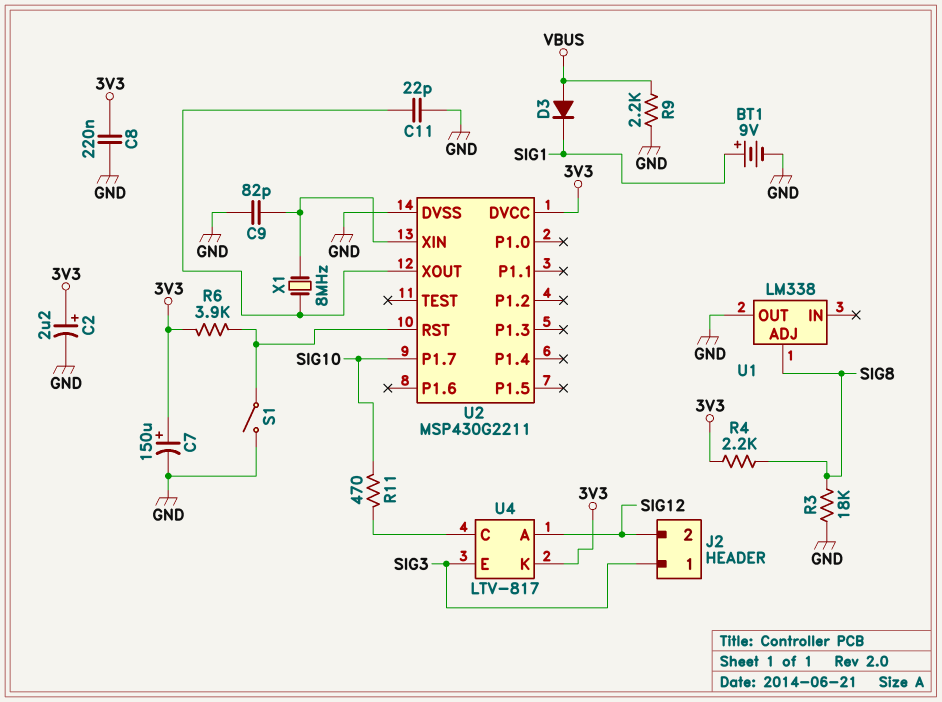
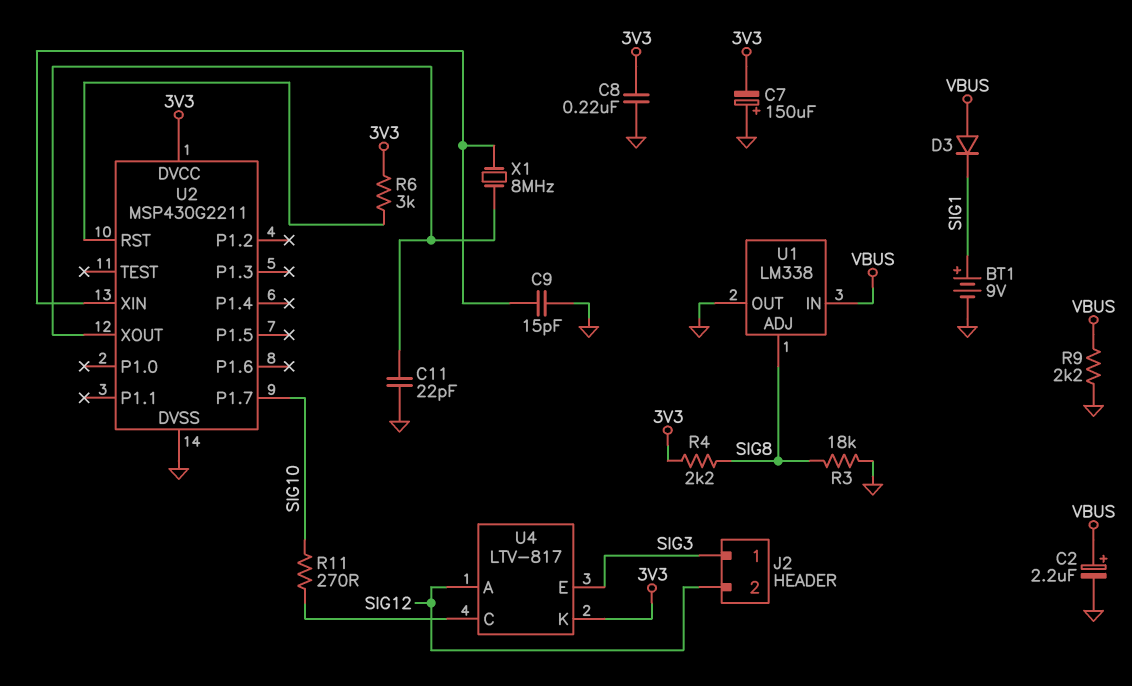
C2: 2.2uF (plus 3V3, minus GND) -> 2.2uF (plus VBUS, minus GND)
C7: 150uF (plus 3V3, minus GND) -> 150uF (plus GND, minus 3V3)
C9: 82pF (GND, U2/XIN) -> 15pF (GND, U2/XIN)
R6: 3.9k (3V3, U2/RST) -> 3k (3V3, U2/RST)
R11: 470 (SIG10, U4/C) -> 270 (SIG10, U4/C)
S1: switch (GND, U2/RST) -> none
U1 pin IN: none -> VBUS

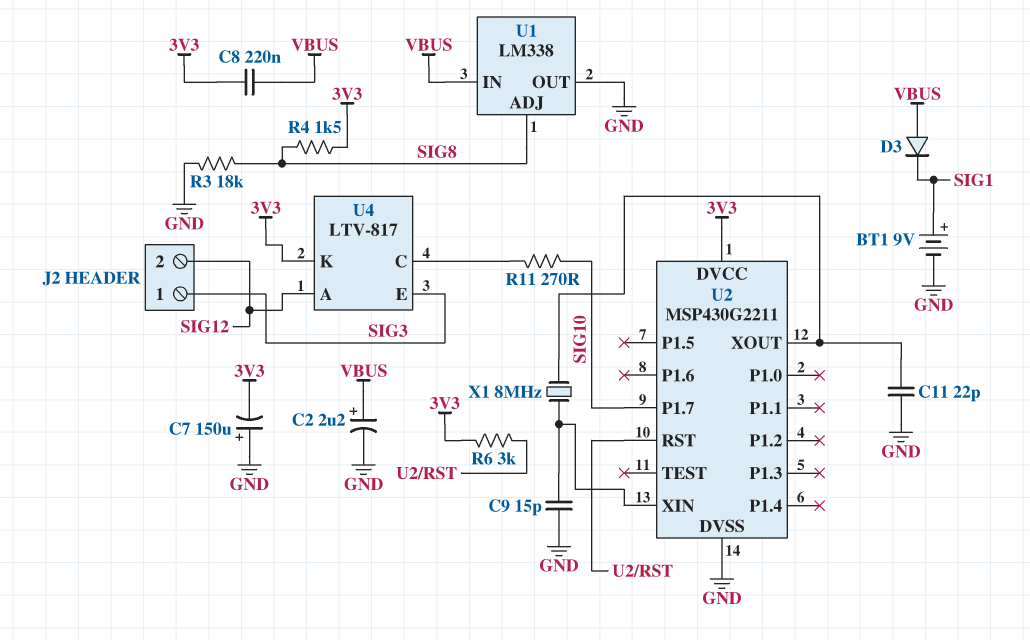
C8: 220nF (3V3, GND) -> 220nF (3V3, VBUS)
R4: 2.2k (3V3, SIG8) -> 1.5k (3V3, SIG8)
R9: 2.2k (GND, VBUS) -> none

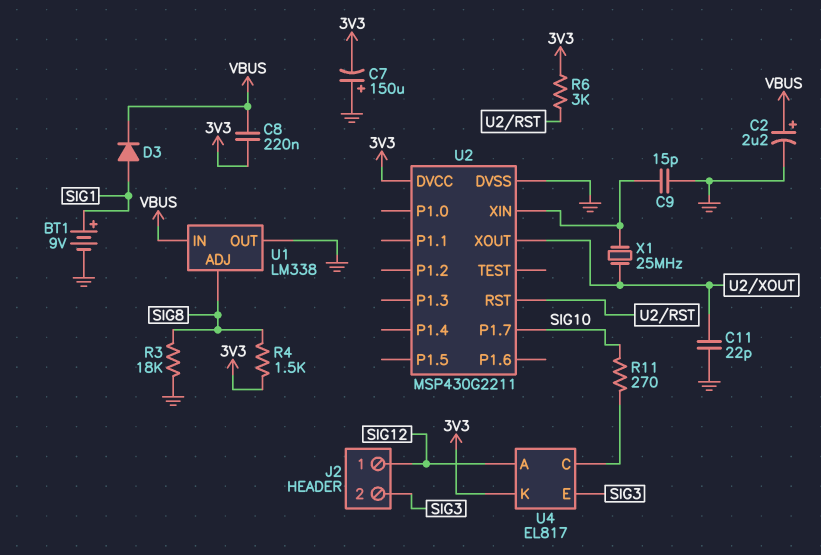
D3: diode (A VBUS, K SIG1) -> diode (A SIG1, K VBUS)
J2 pin 1: SIG3 -> SIG12
J2 pin 2: SIG12 -> SIG3
U4: LTV-817 -> EL817
X1: 8MHz (U2/XIN, U2/XOUT) -> 25MHz (U2/XIN, U2/XOUT)

